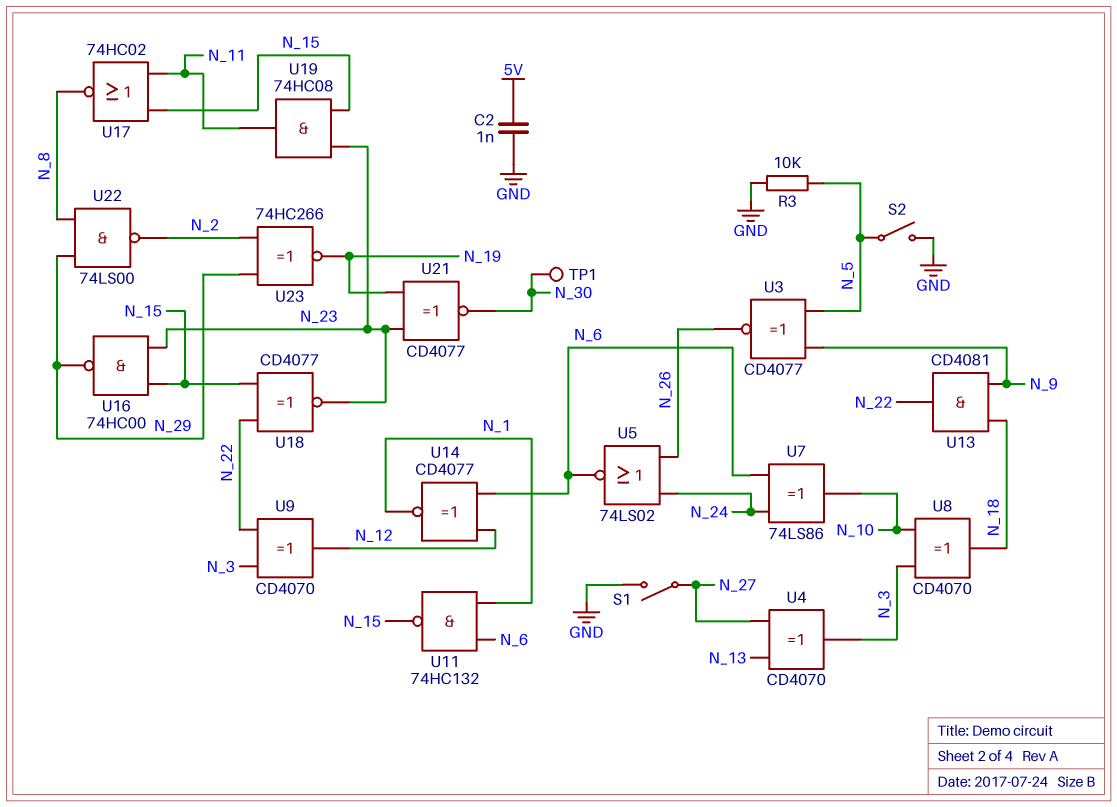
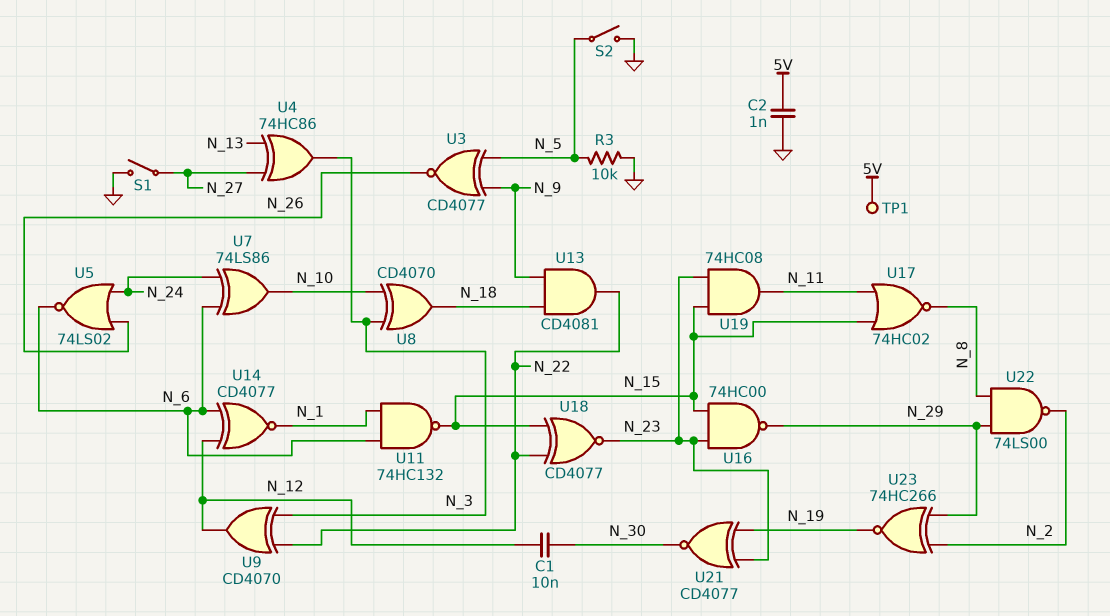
C1: none -> 10nF (N_12, N_30)
TP1: test point (N_30) -> test point (5V)
U4: XOR CD4070 (in N_13, in N_27, out N_3) -> XOR 74HC86 (in N_13, in N_27, out N_3)

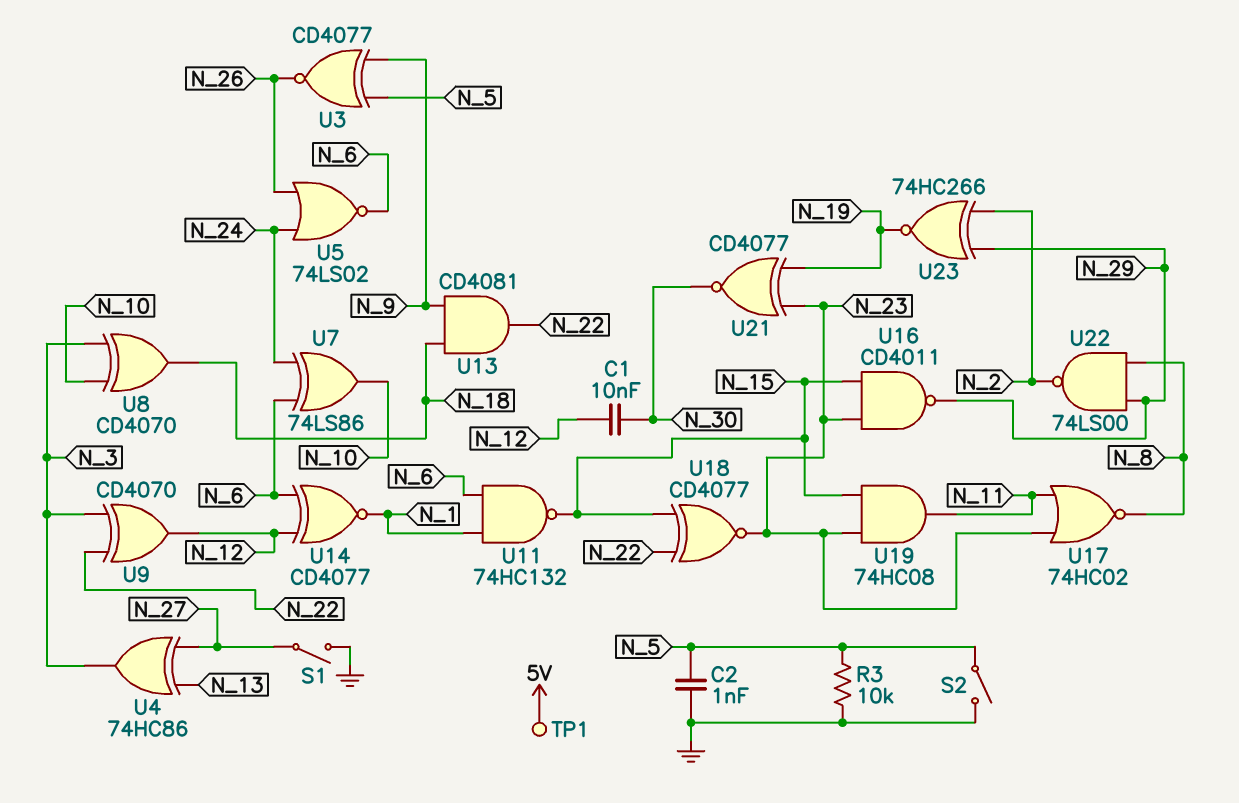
C2: 1nF (5V, GND) -> 1nF (GND, N_5)
U16: NAND 74HC00 (in N_15, in N_23, out N_29) -> NAND CD4011 (in N_15, in N_23, out N_29)
U17: NOR 74HC02 (in N_11, in N_15, out N_8) -> NOR 74HC02 (in N_11, in N_23, out N_8)

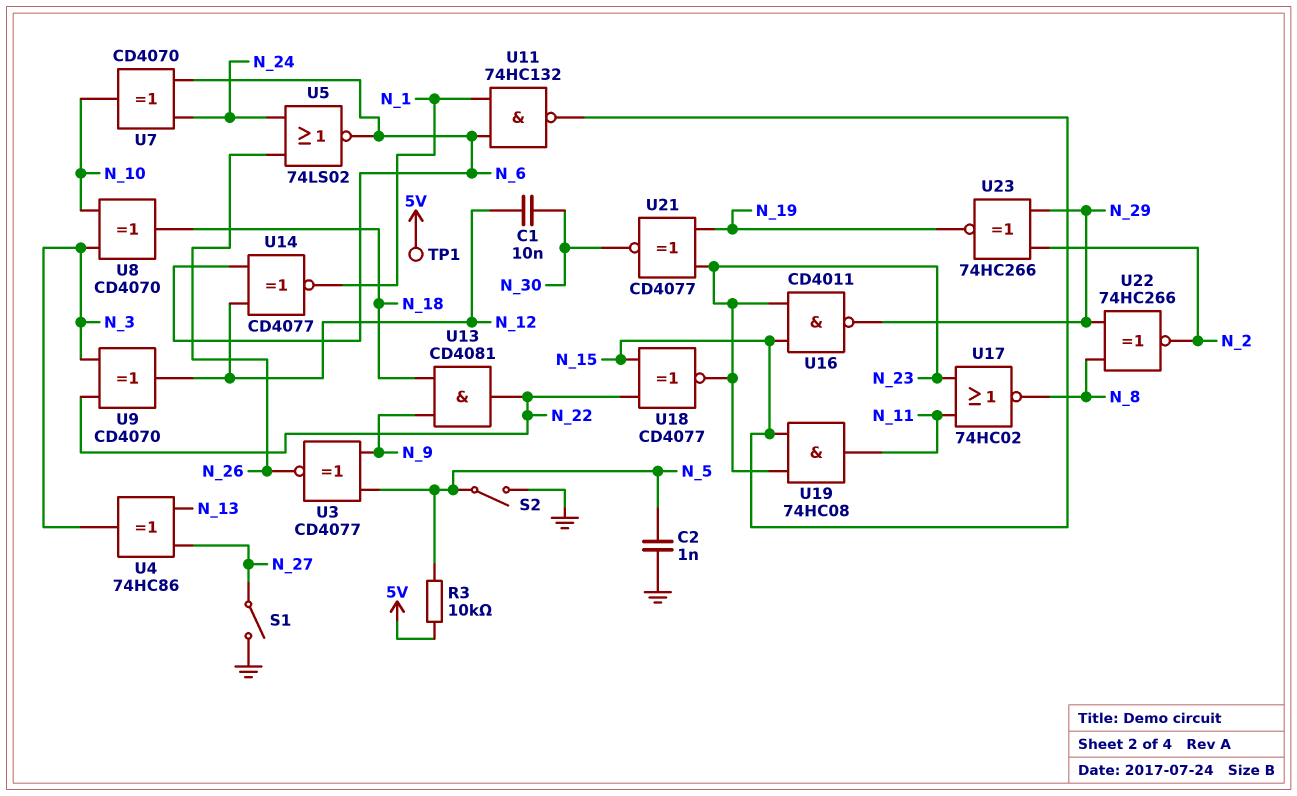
R3: 10k (GND, N_5) -> 10k (5V, N_5)
U7: XOR 74LS86 (in N_6, in N_24, out N_10) -> XOR CD4070 (in N_6, in N_24, out N_10)
U22: NAND 74LS00 (in N_8, in N_29, out N_2) -> XNOR 74HC266 (in N_8, in N_29, out N_2)

